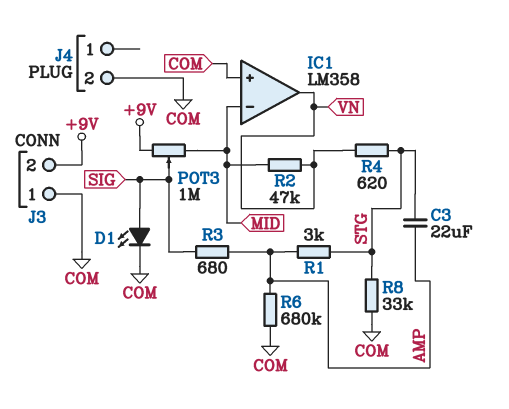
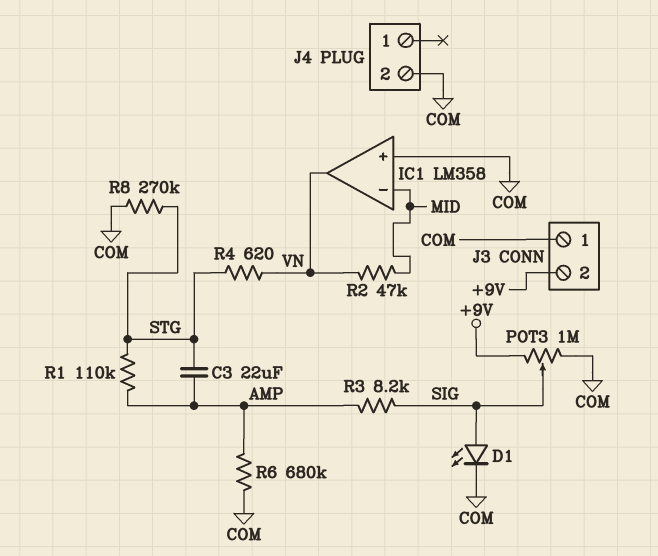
POT3: 1M (+9V, MID, wiper SIG) -> 1M (+9V, COM, wiper SIG)
R1: 3k (AMP, STG) -> 110k (AMP, STG)
R3: 680 (AMP, SIG) -> 8.2k (AMP, SIG)
R8: 33k (COM, STG) -> 270k (COM, STG)

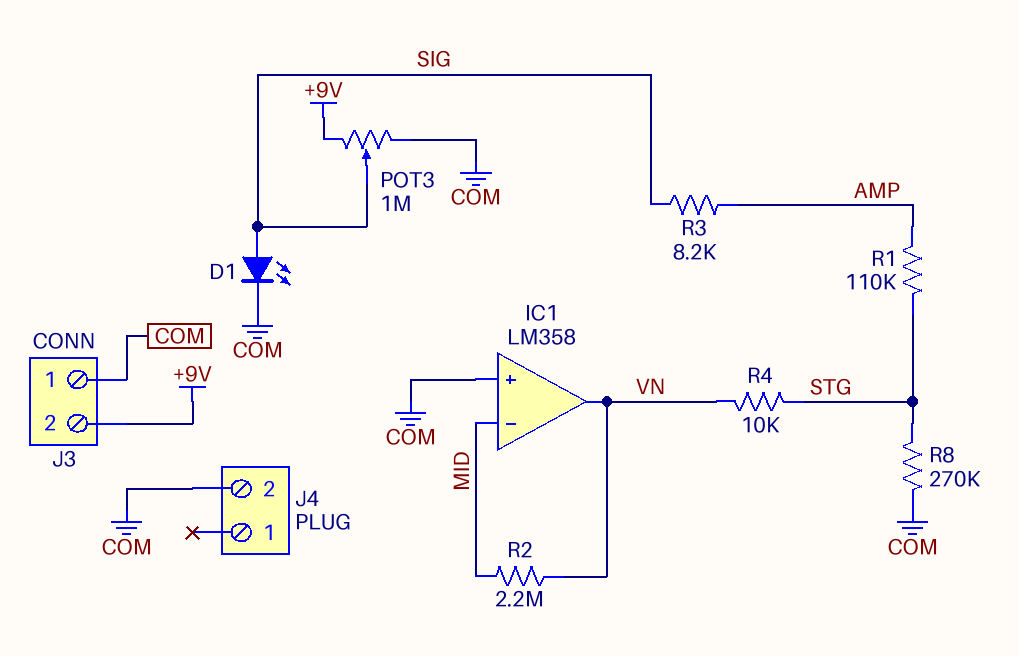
C3: 22uF (AMP, STG) -> none
R2: 47k (MID, VN) -> 2.2M (MID, VN)
R4: 620 (STG, VN) -> 10k (STG, VN)
R6: 680k (AMP, COM) -> none

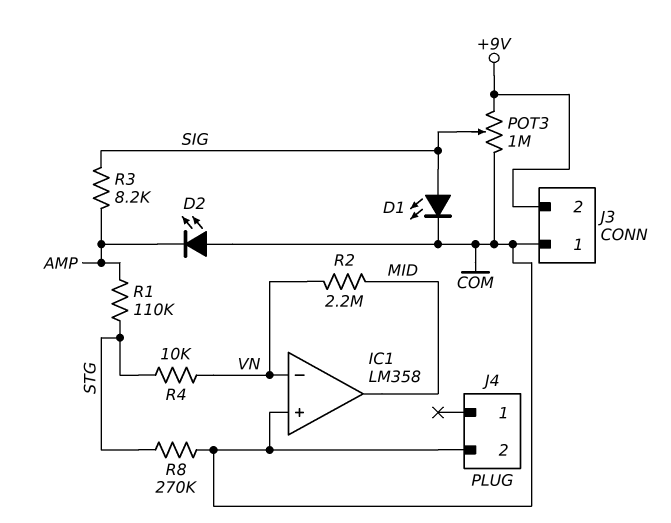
D2: none -> LED (A COM, K AMP)
IC1 pin in-: MID -> VN
IC1 pin out: VN -> MID

